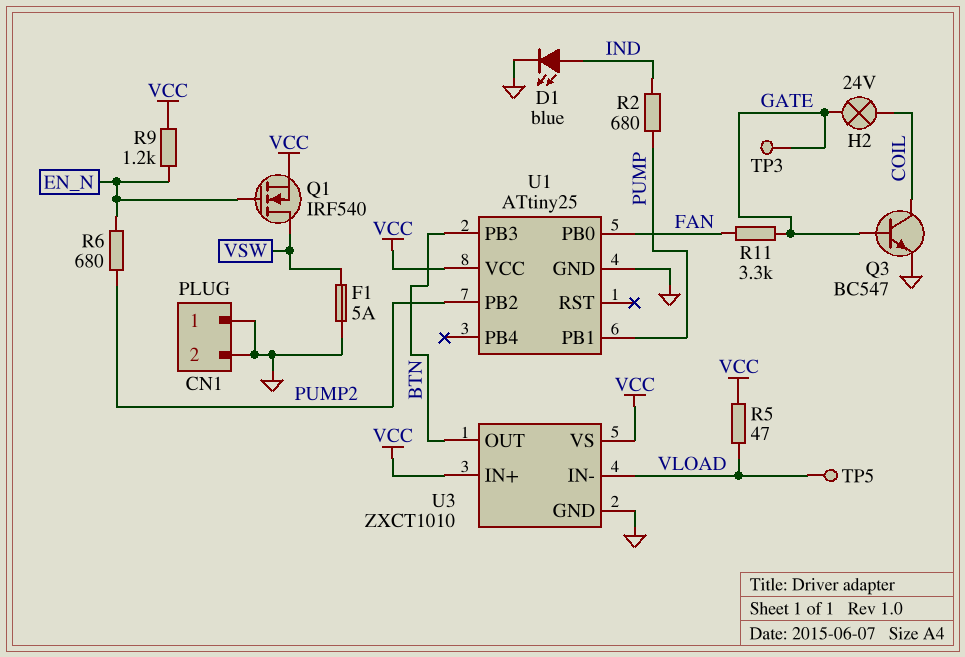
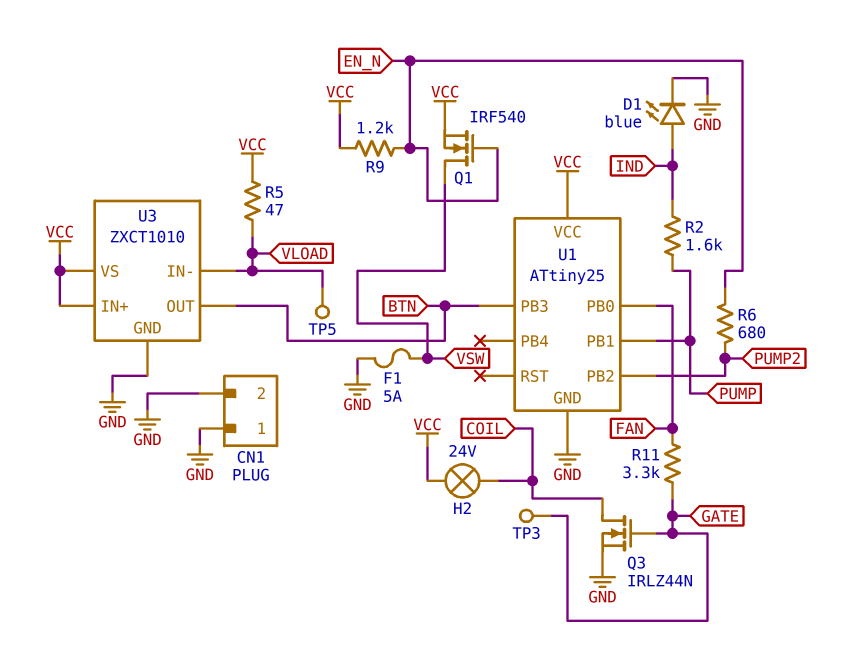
H2: lamp 24V (COIL, GATE) -> lamp 24V (COIL, VCC)
Q3: NPN BC547 (B GATE, C COIL, E GND) -> NMOS IRLZ44N (G GATE, D COIL, S GND)
R2: 680 (IND, PUMP) -> 1.6k (IND, PUMP)

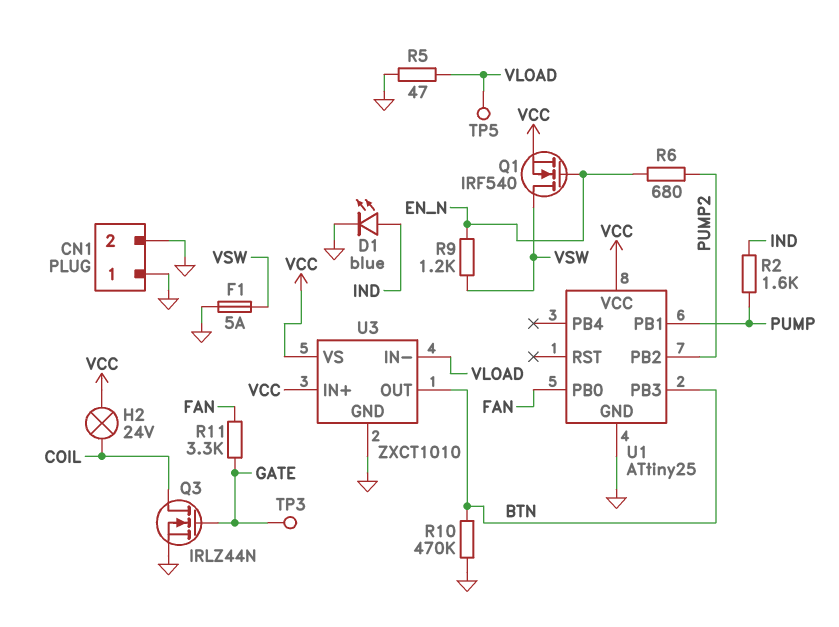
R5: 47 (VCC, VLOAD) -> 47 (GND, VLOAD)
R9: 1.2k (EN_N, VCC) -> 1.2k (EN_N, VSW)
R10: none -> 470k (BTN, GND)

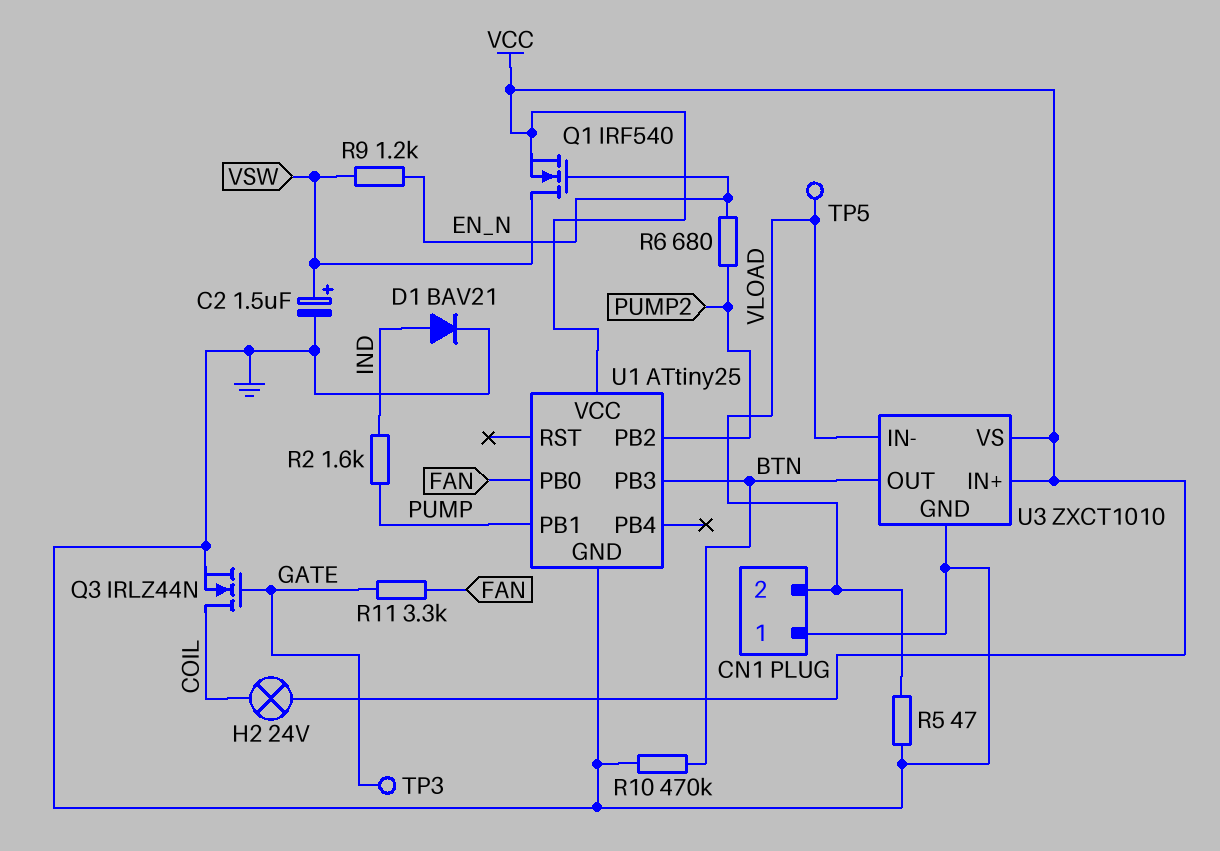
C2: none -> 1.5uF (plus VSW, minus GND)
CN1 pin 2: GND -> VLOAD
D1: LED blue (A IND, K GND) -> diode BAV21 (A IND, K GND)
F1: 5A (GND, VSW) -> none

